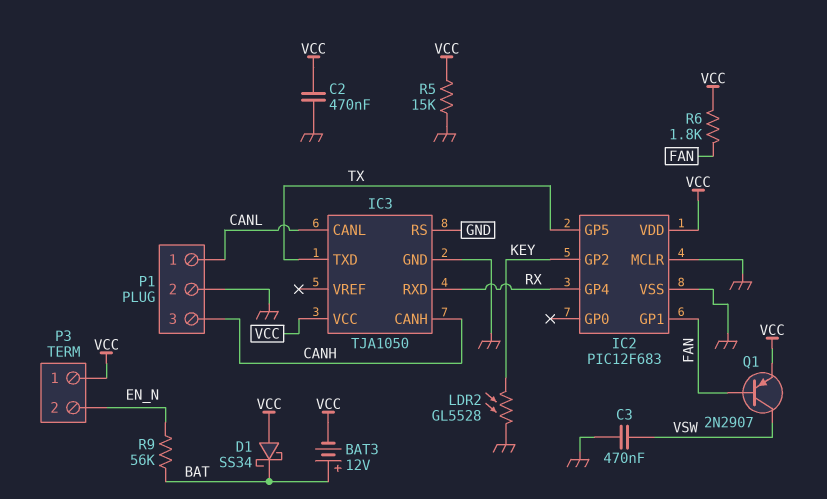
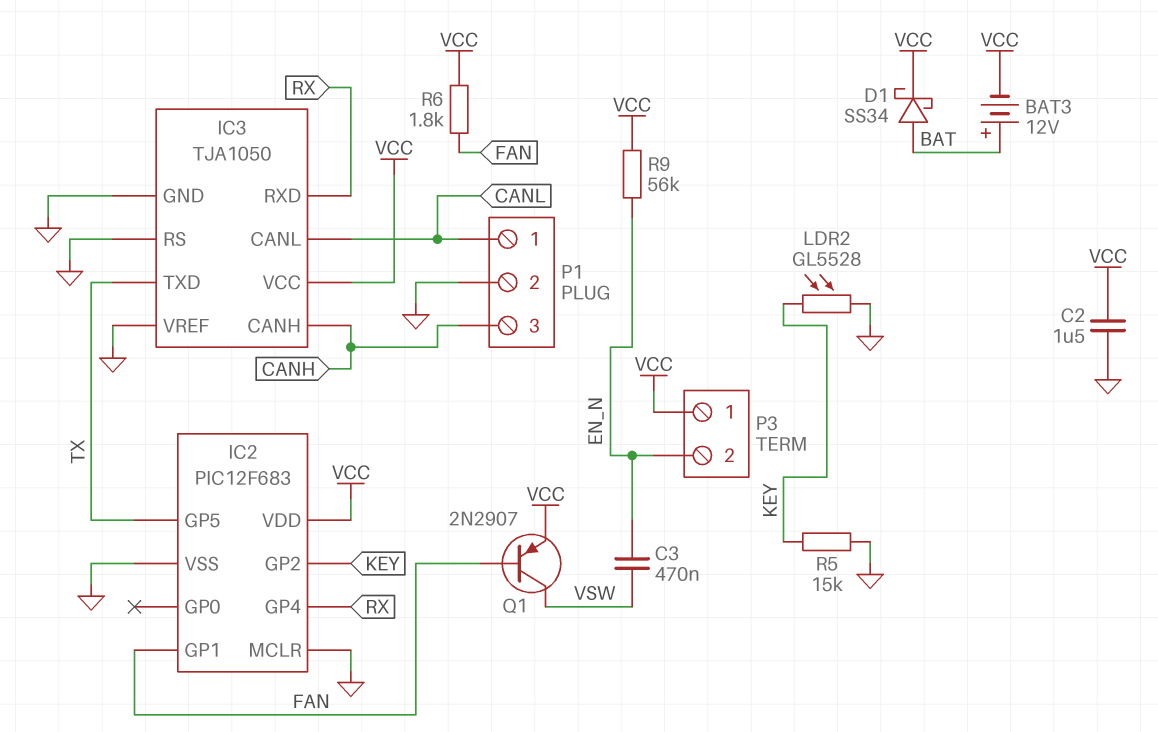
C2: 470nF (GND, VCC) -> 1.5uF (GND, VCC)
C3: 470nF (GND, VSW) -> 470nF (EN_N, VSW)
D1: schottky SS34 (A VCC, K BAT) -> schottky SS34 (A BAT, K VCC)
IC3 pin VREF: none -> GND
R5: 15k (GND, VCC) -> 15k (GND, KEY)
R9: 56k (BAT, EN_N) -> 56k (EN_N, VCC)

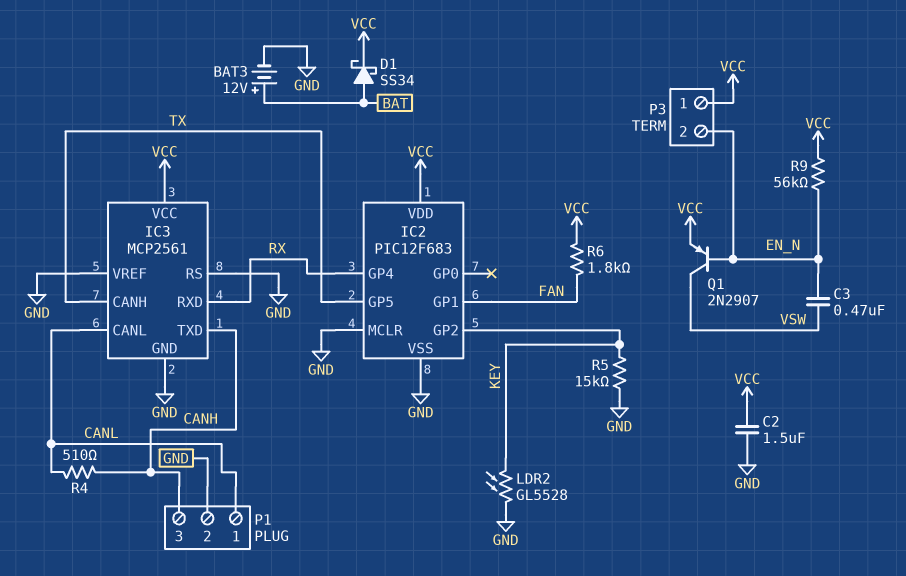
BAT3: 12V (plus BAT, minus VCC) -> 12V (plus BAT, minus GND)
IC3: TJA1050 -> MCP2561
IC3 pin CANH: CANH -> TX
IC3 pin TXD: TX -> CANH
Q1: PNP 2N2907 (B FAN, C VSW, E VCC) -> PNP 2N2907 (B EN_N, C VSW, E VCC)
R4: none -> 510 (CANH, CANL)

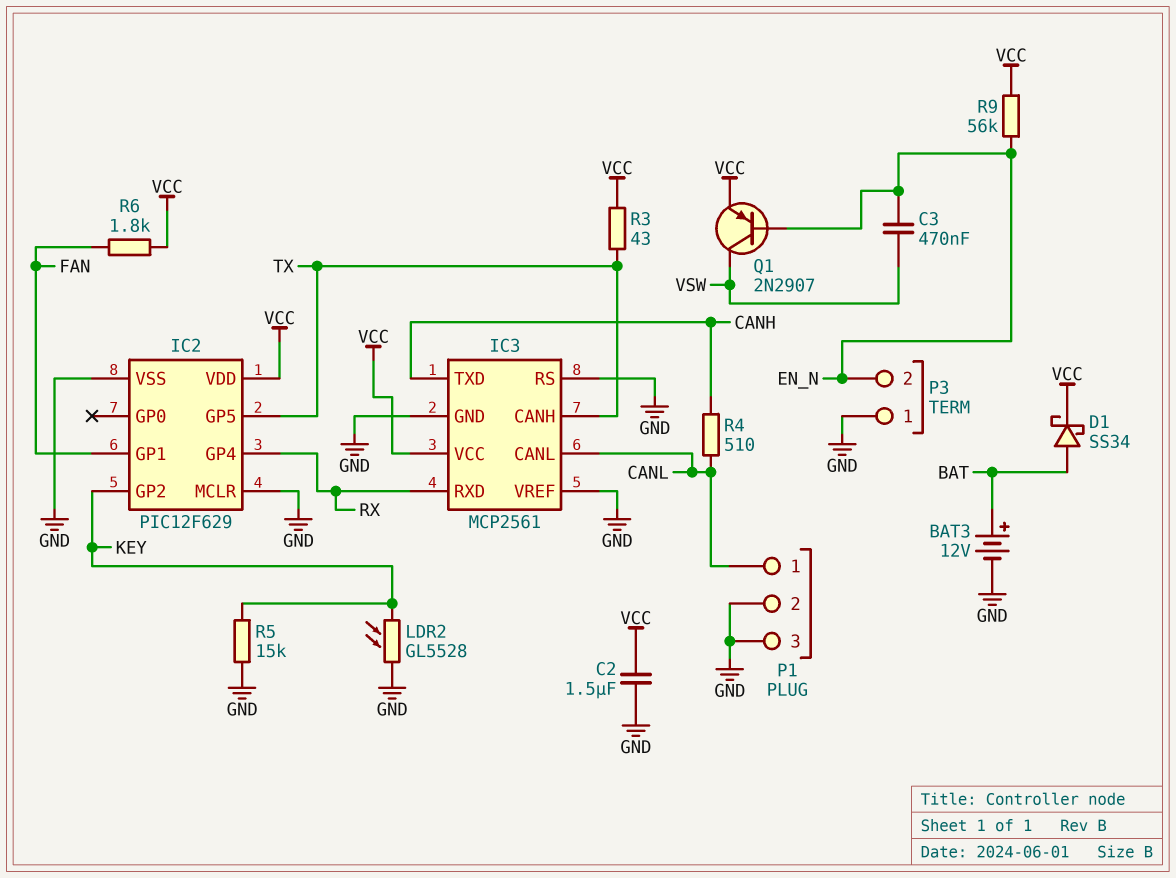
IC2: PIC12F683 -> PIC12F629
P1 pin 3: CANH -> GND
P3 pin 1: VCC -> GND
R3: none -> 43 (TX, VCC)

